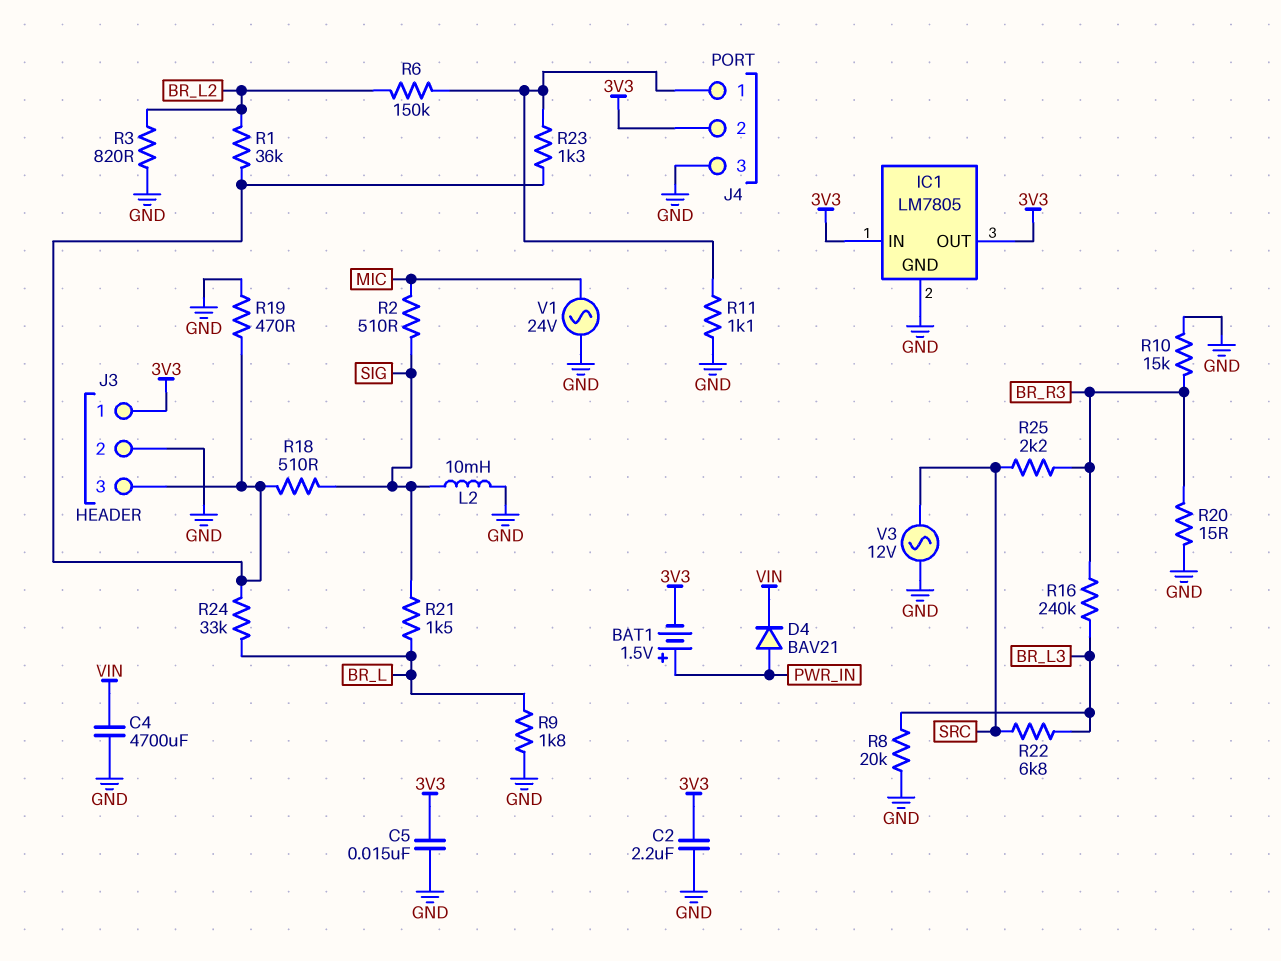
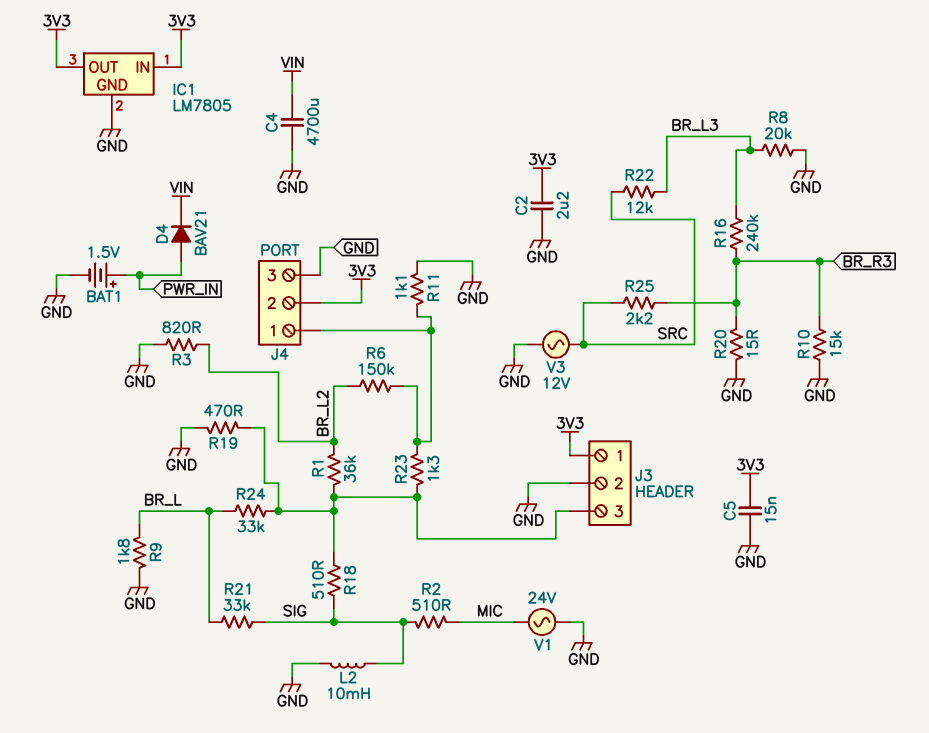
BAT1: 1.5V (plus PWR_IN, minus 3V3) -> 1.5V (plus PWR_IN, minus GND)
R21: 1.5k (BR_L, SIG) -> 33k (BR_L, SIG)
R22: 6.8k (BR_L3, SRC) -> 12k (BR_L3, SRC)

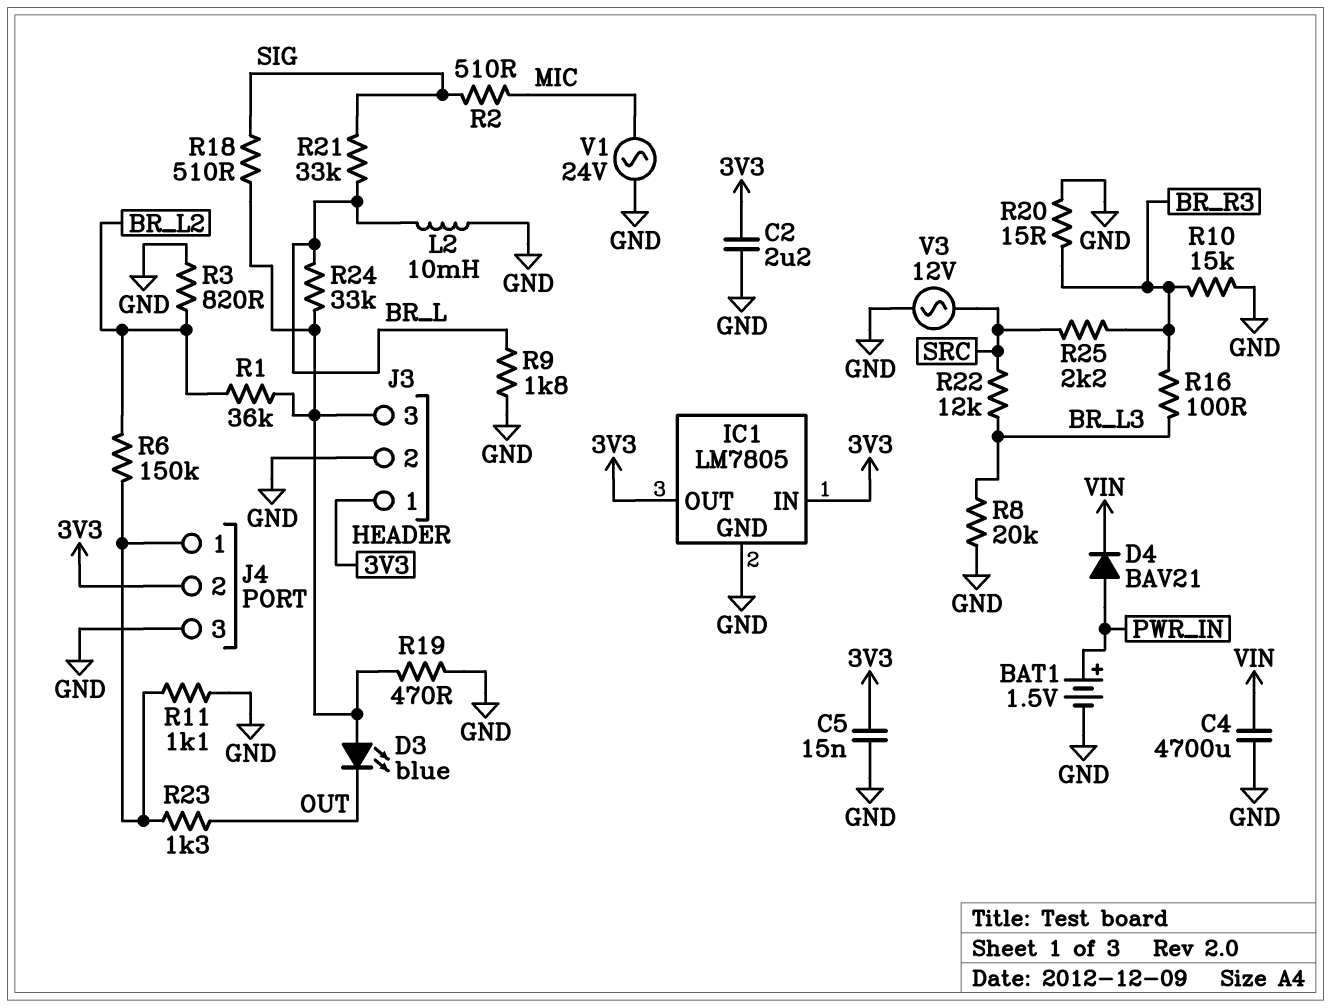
D3: none -> LED blue (A J3/3, K OUT)
L2: 10mH (GND, SIG) -> 10mH (BR_L, GND)
R16: 240k (BR_L3, BR_R3) -> 100 (BR_L3, BR_R3)
R23: 1.3k (J3/3, J4/1) -> 1.3k (J4/1, OUT)

